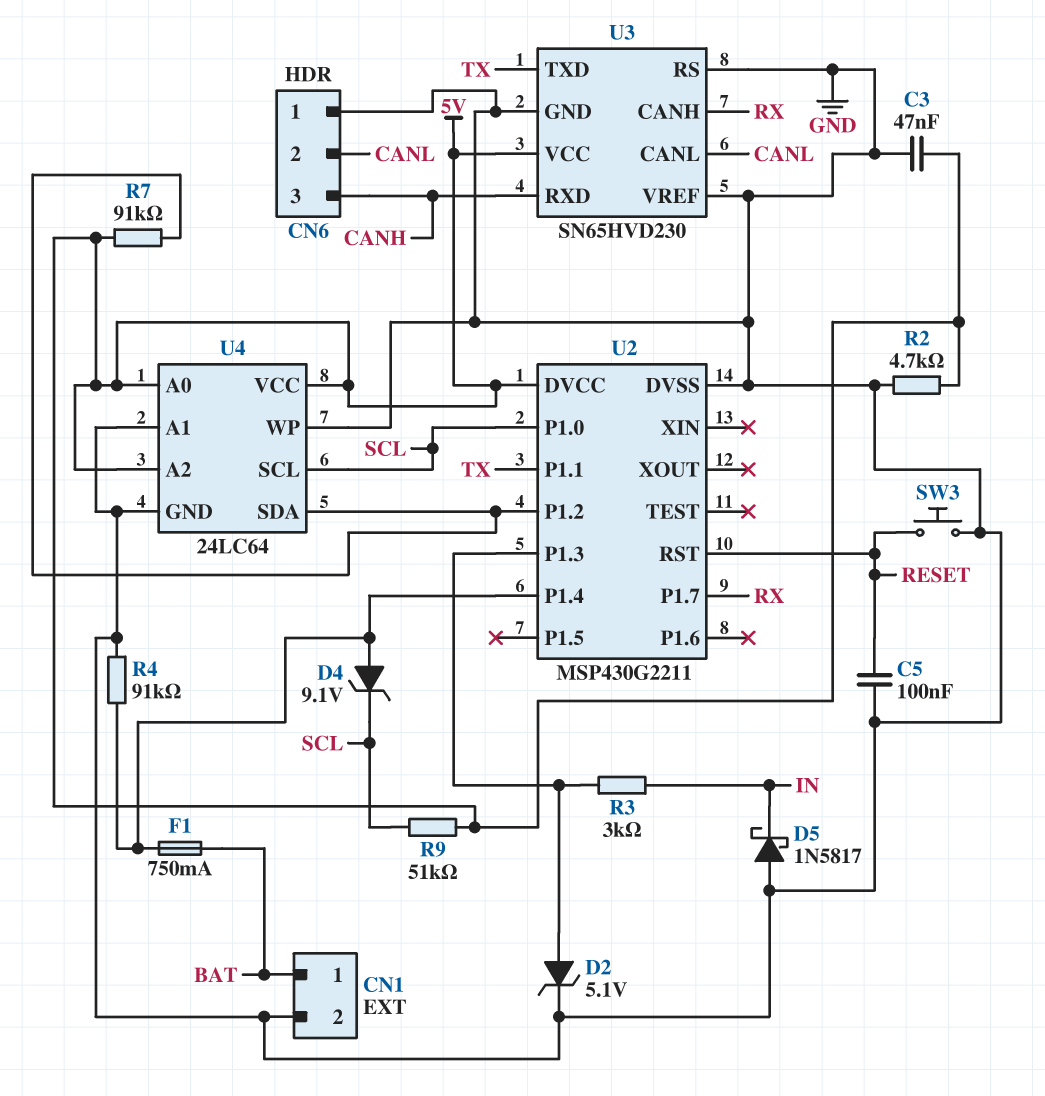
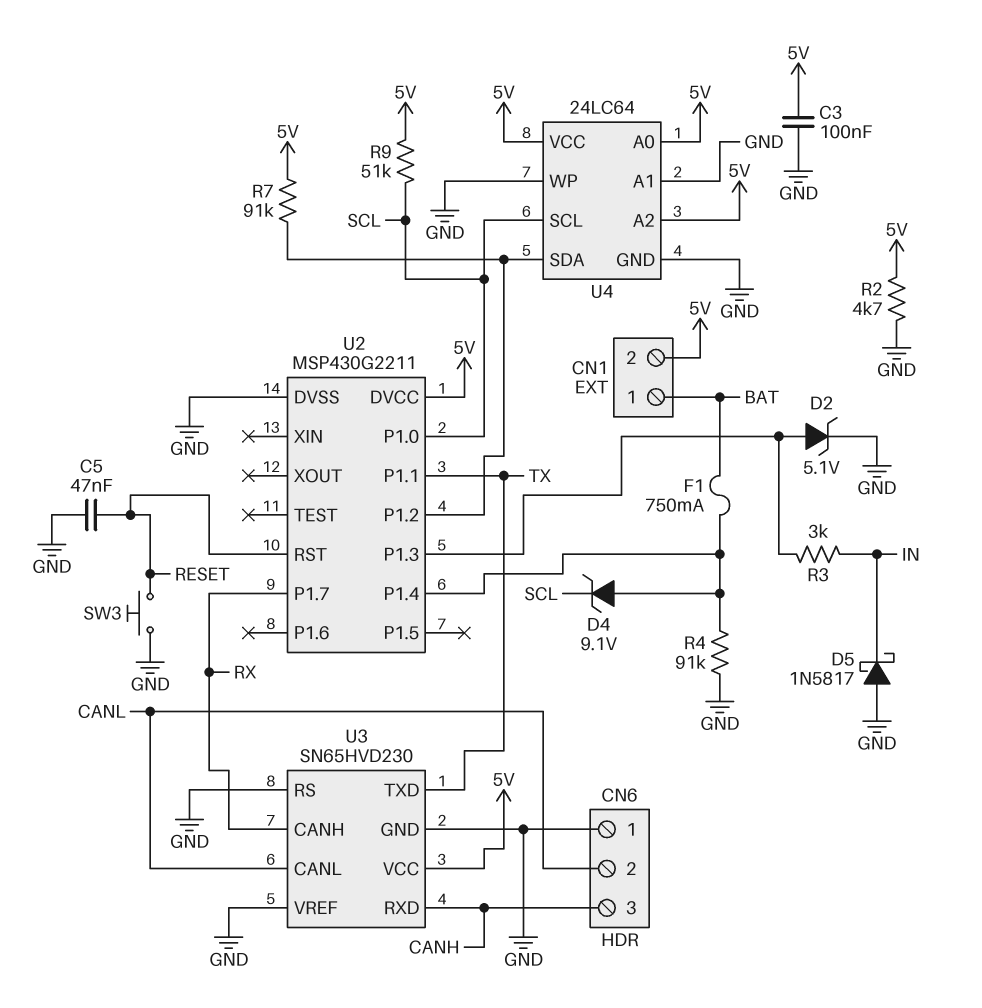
C3: 47nF (5V, GND) -> 100nF (5V, GND)
C5: 100nF (GND, RESET) -> 47nF (GND, RESET)
CN1 pin 2: GND -> 5V

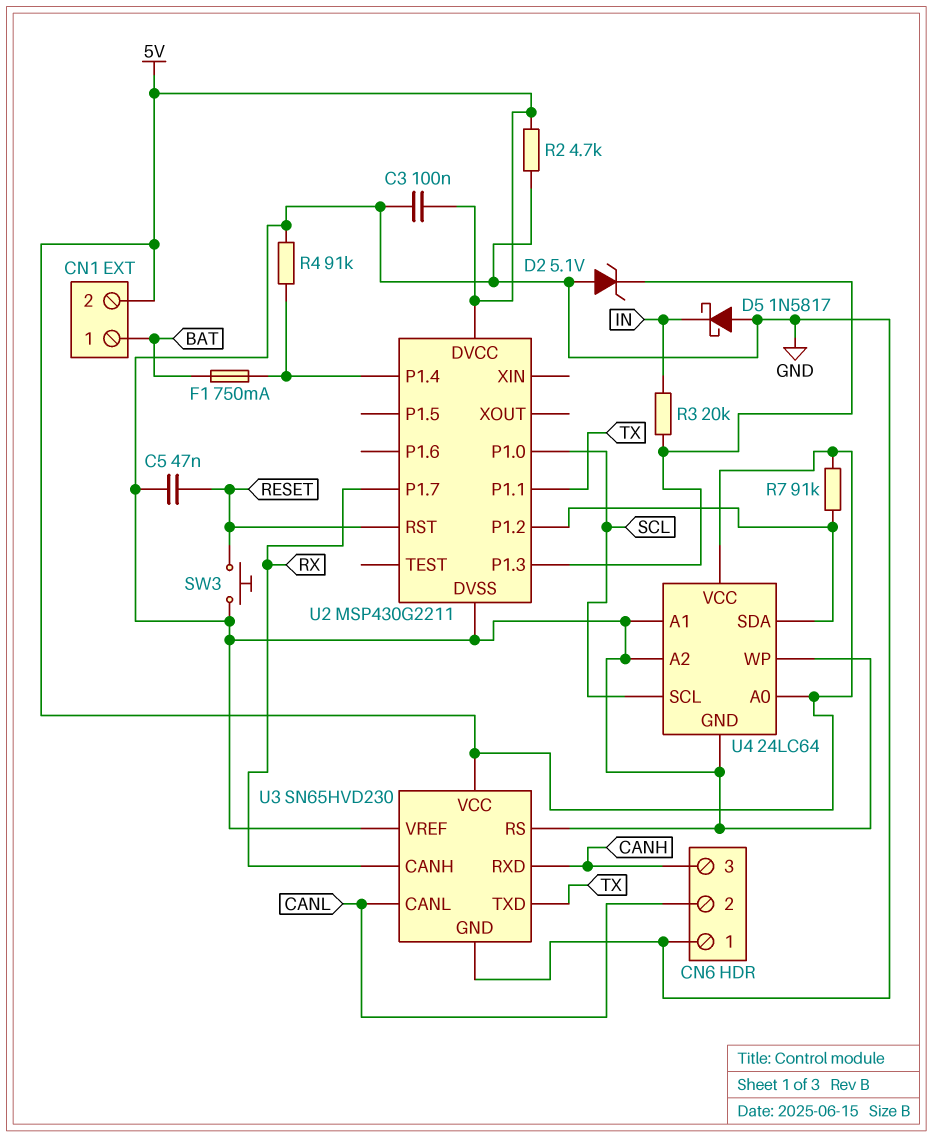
D2: zener 5.1V (A U2/P1.3, K GND) -> zener 5.1V (A GND, K U2/P1.3)
D4: zener 9.1V (A U2/P1.4, K SCL) -> none
R3: 3k (IN, U2/P1.3) -> 20k (IN, U2/P1.3)
R9: 51k (5V, SCL) -> none
U4 pin A2: 5V -> GND

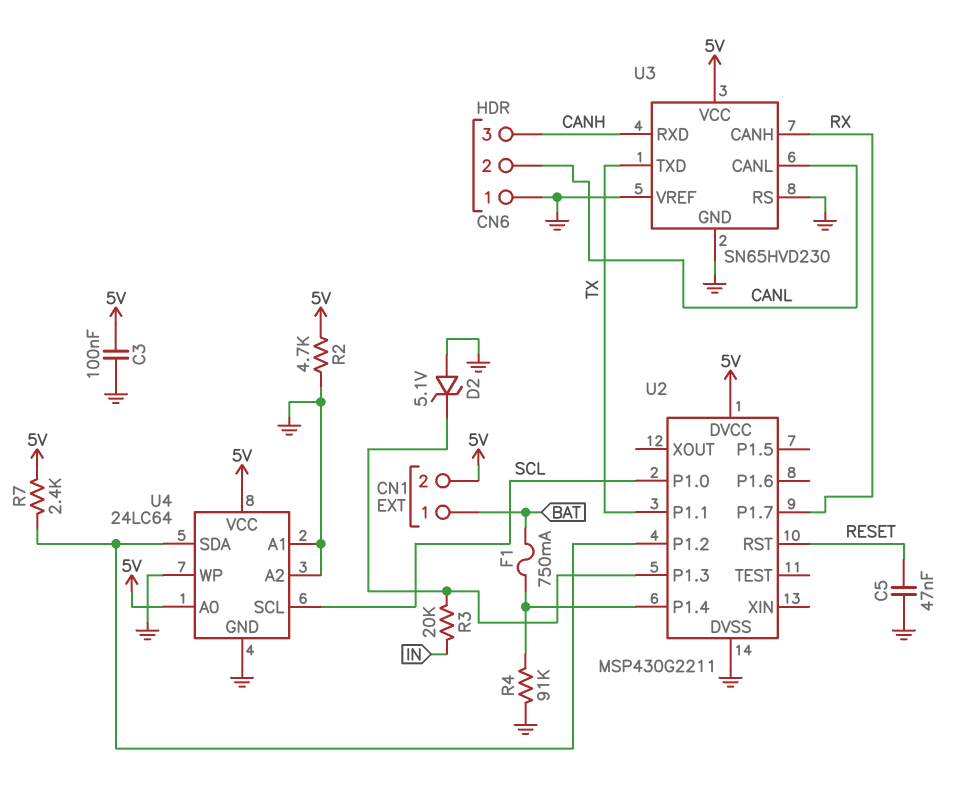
D5: schottky 1N5817 (A GND, K IN) -> none
R7: 91k (5V, U2/P1.2) -> 2.4k (5V, U2/P1.2)
SW3: button (GND, RESET) -> none

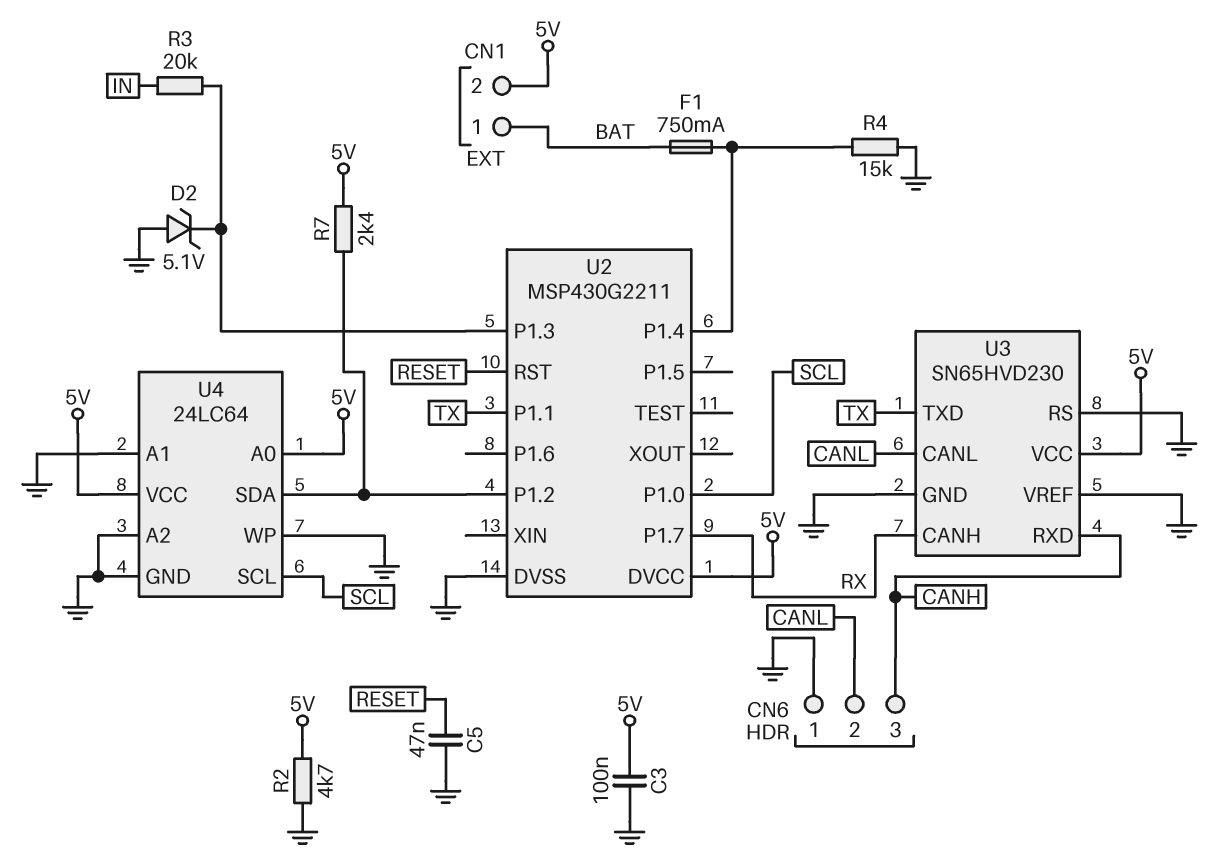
R4: 91k (GND, U2/P1.4) -> 15k (GND, U2/P1.4)

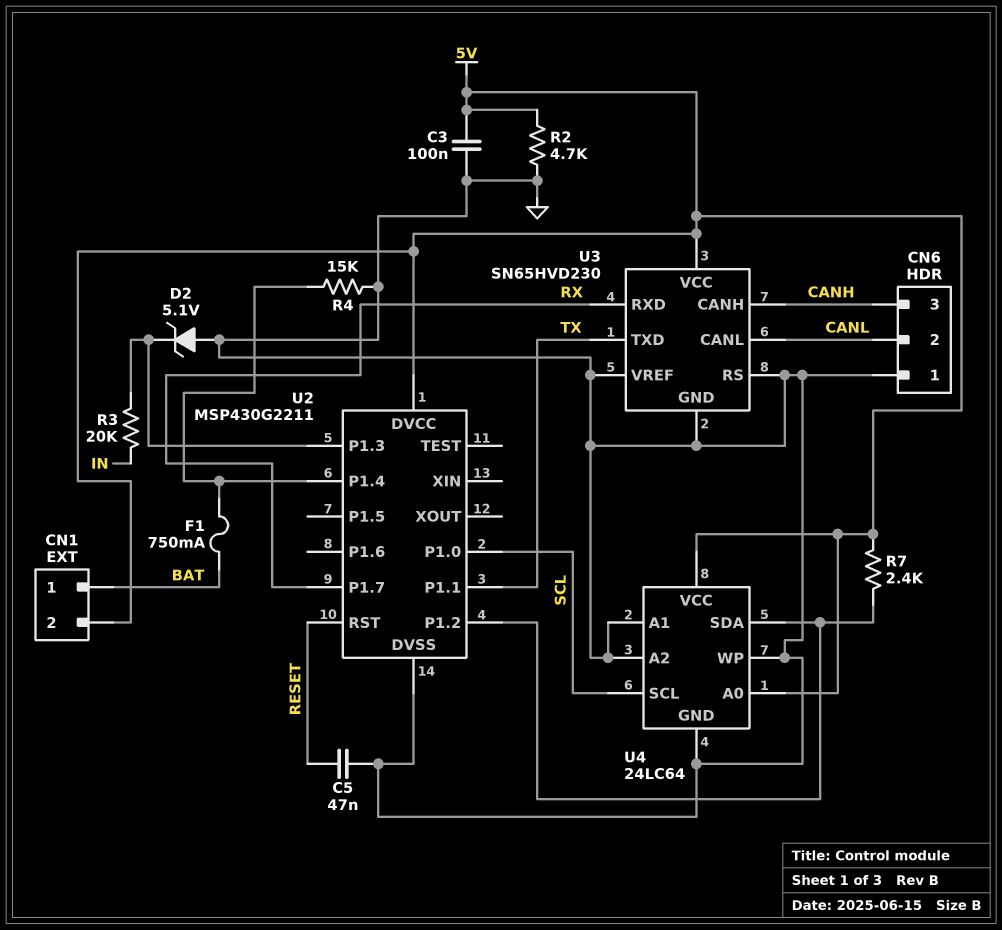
U3 pin CANH: RX -> CANH
U3 pin RXD: CANH -> RX

